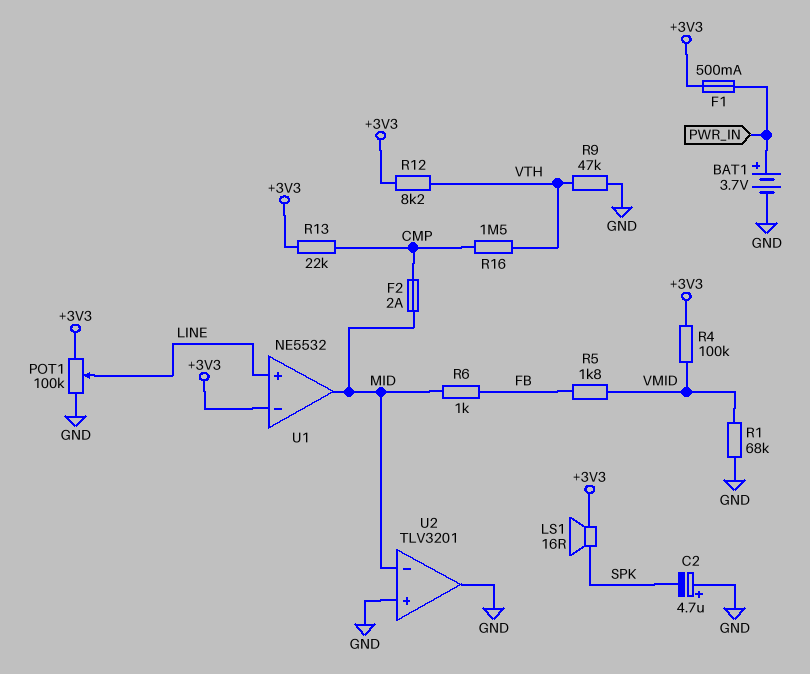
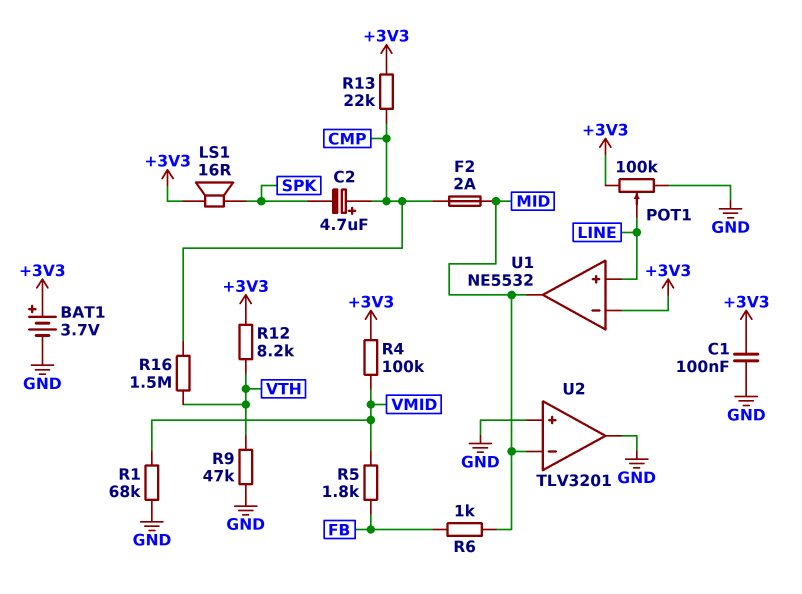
BAT1: 3.7V (plus PWR_IN, minus GND) -> 3.7V (plus +3V3, minus GND)
C1: none -> 100nF (+3V3, GND)
C2: 4.7uF (plus GND, minus SPK) -> 4.7uF (plus CMP, minus SPK)
F1: 500mA (+3V3, PWR_IN) -> none

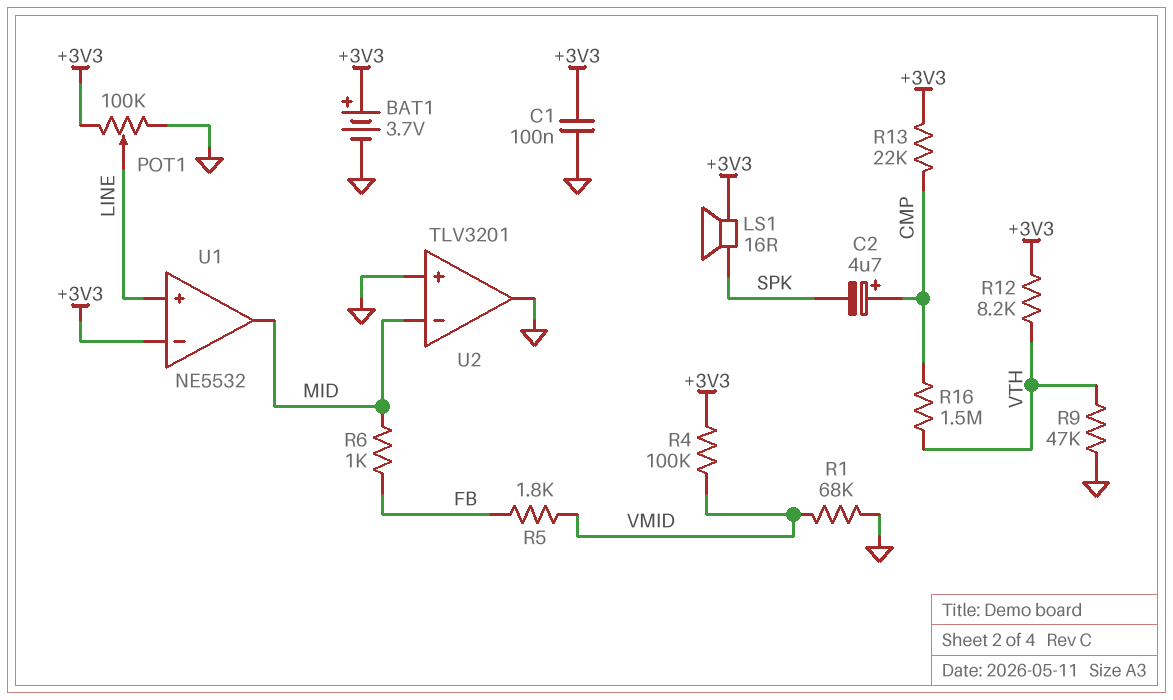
F2: 2A (CMP, MID) -> none

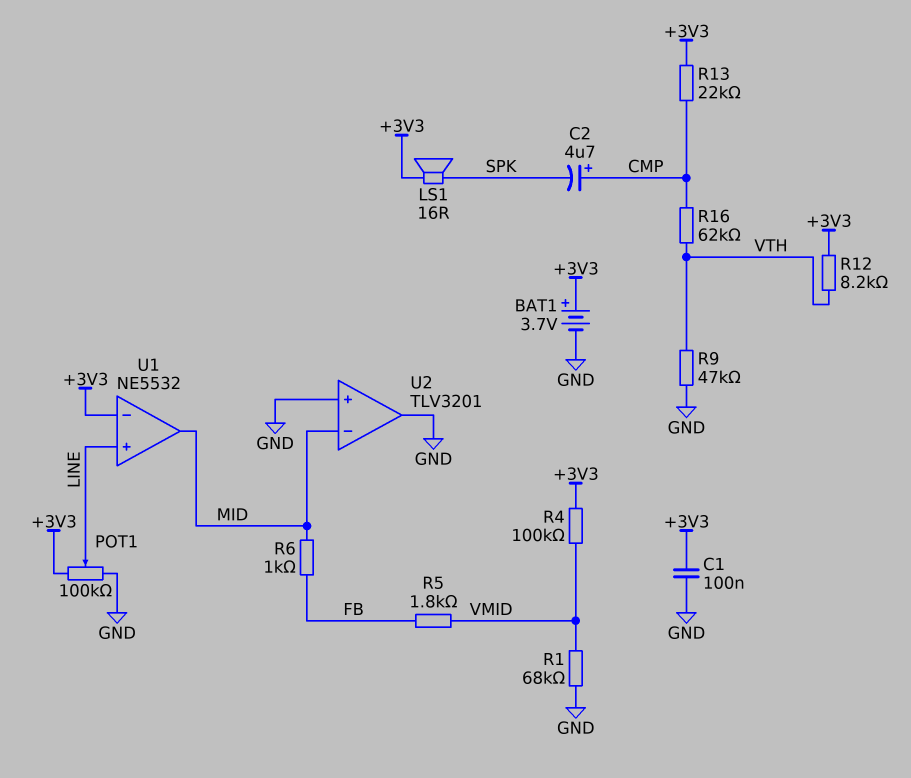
R16: 1.5M (CMP, VTH) -> 62k (CMP, VTH)

